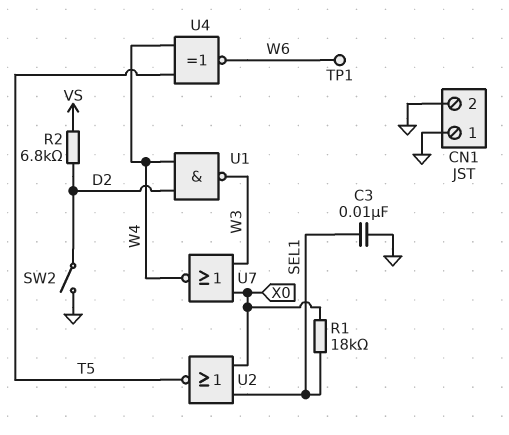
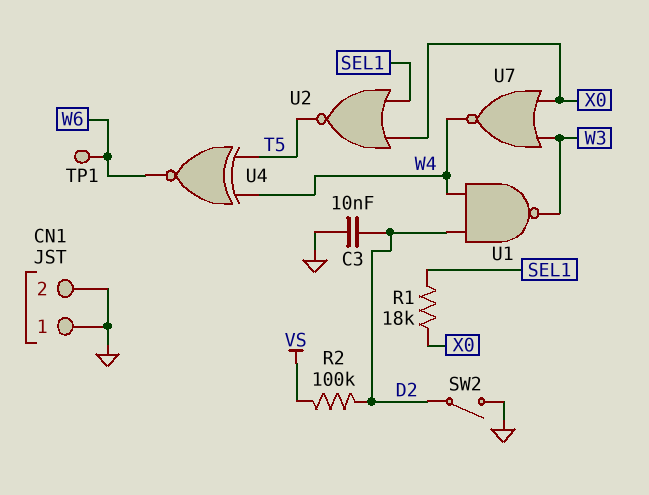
C3: 10nF (GND, SEL1) -> 10nF (D2, GND)
R2: 6.8k (D2, VS) -> 100k (D2, VS)

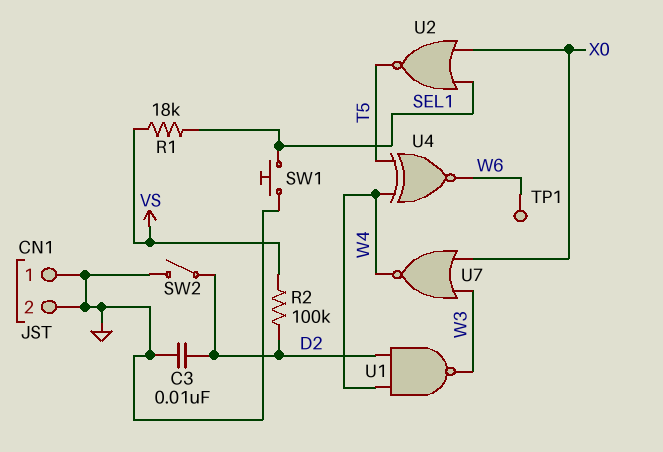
R1: 18k (SEL1, X0) -> 18k (SEL1, VS)
SW1: none -> button (GND, SEL1)

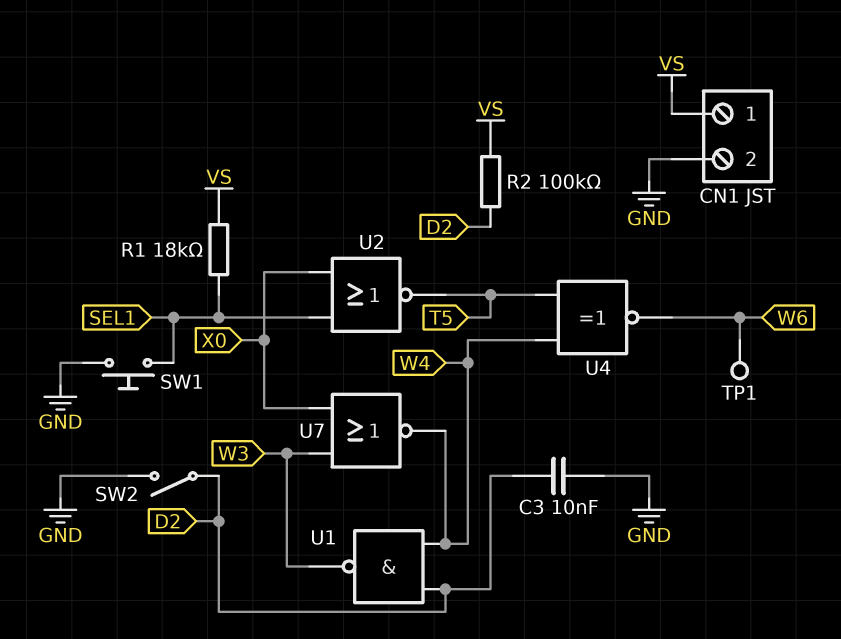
CN1 pin 1: GND -> VS

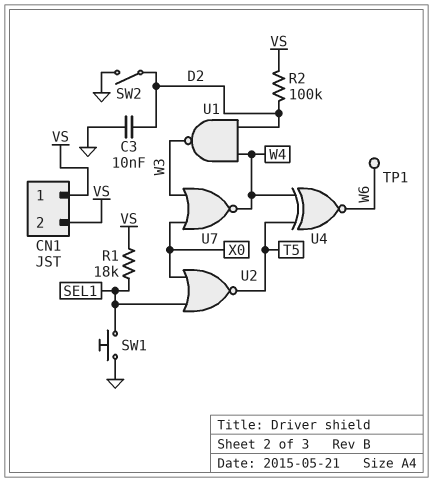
CN1 pin 2: GND -> VS

